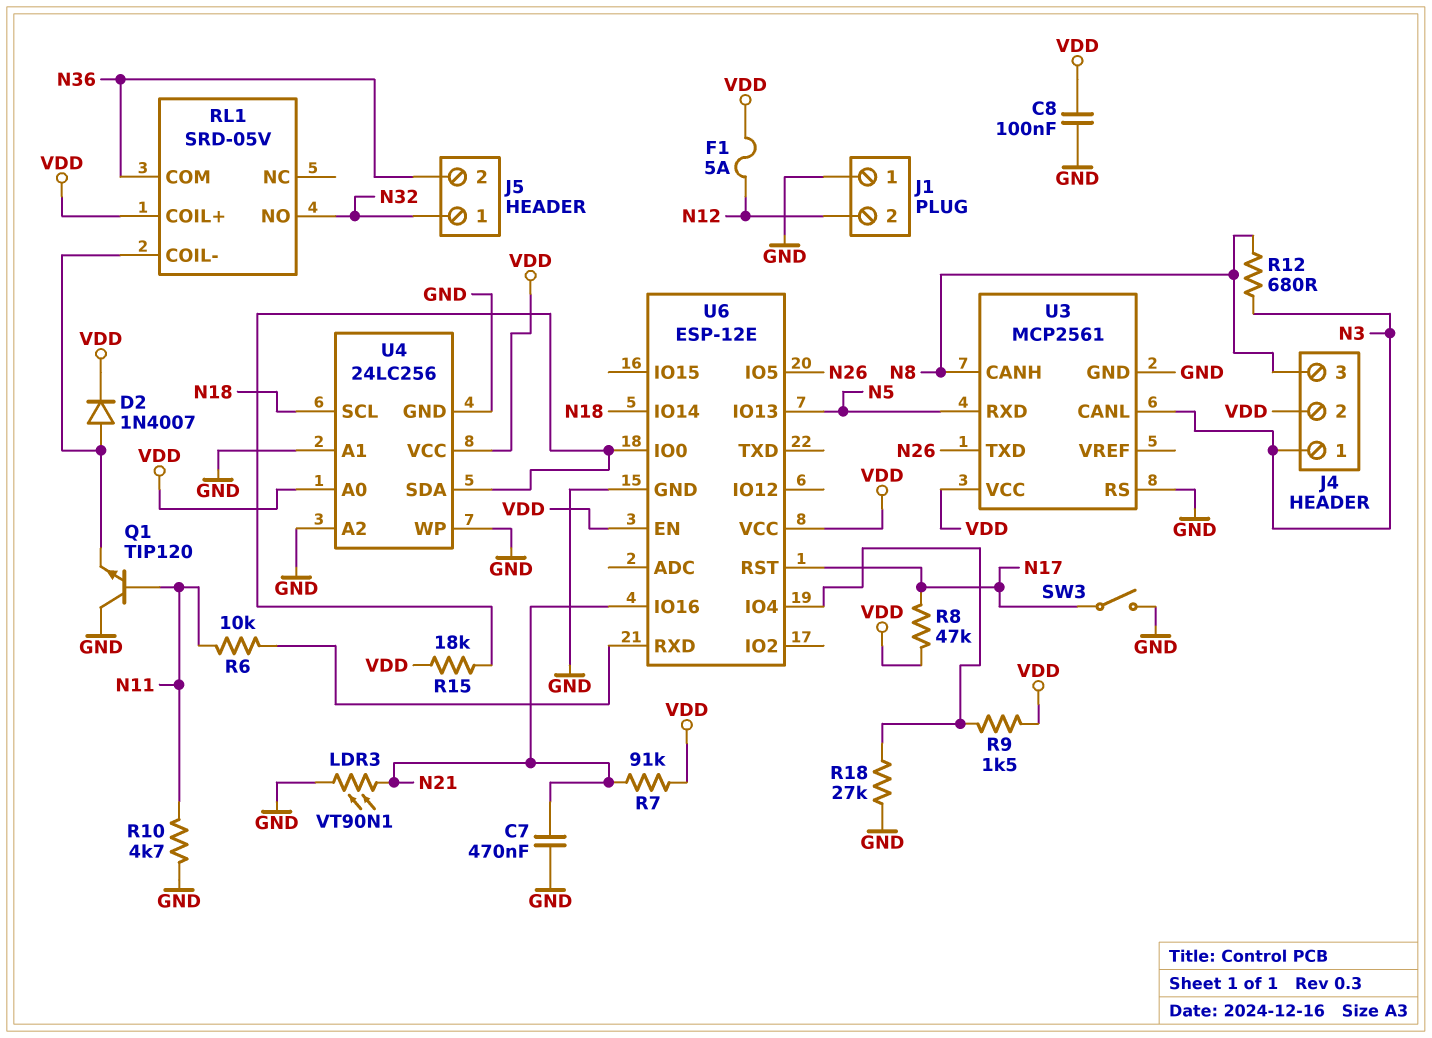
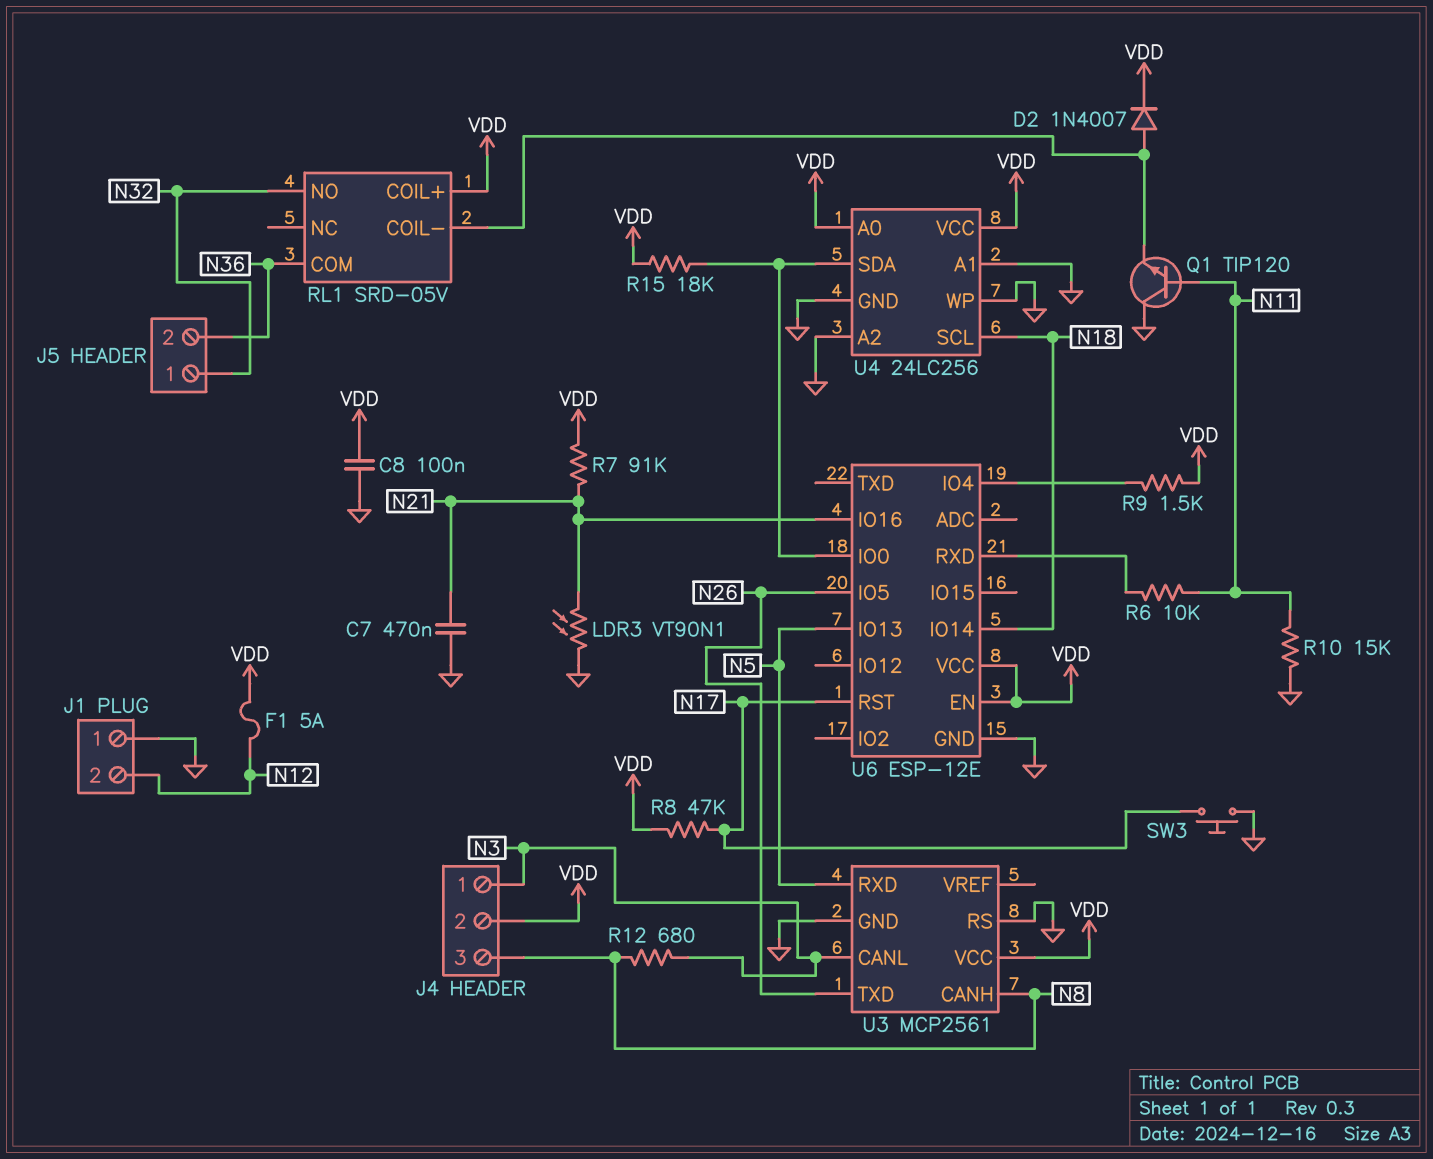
R10: 4.7k (GND, N11) -> 15k (GND, N11)
R18: 27k (GND, U6/IO4) -> none
SW3: switch (GND, N17) -> button (GND, N17)

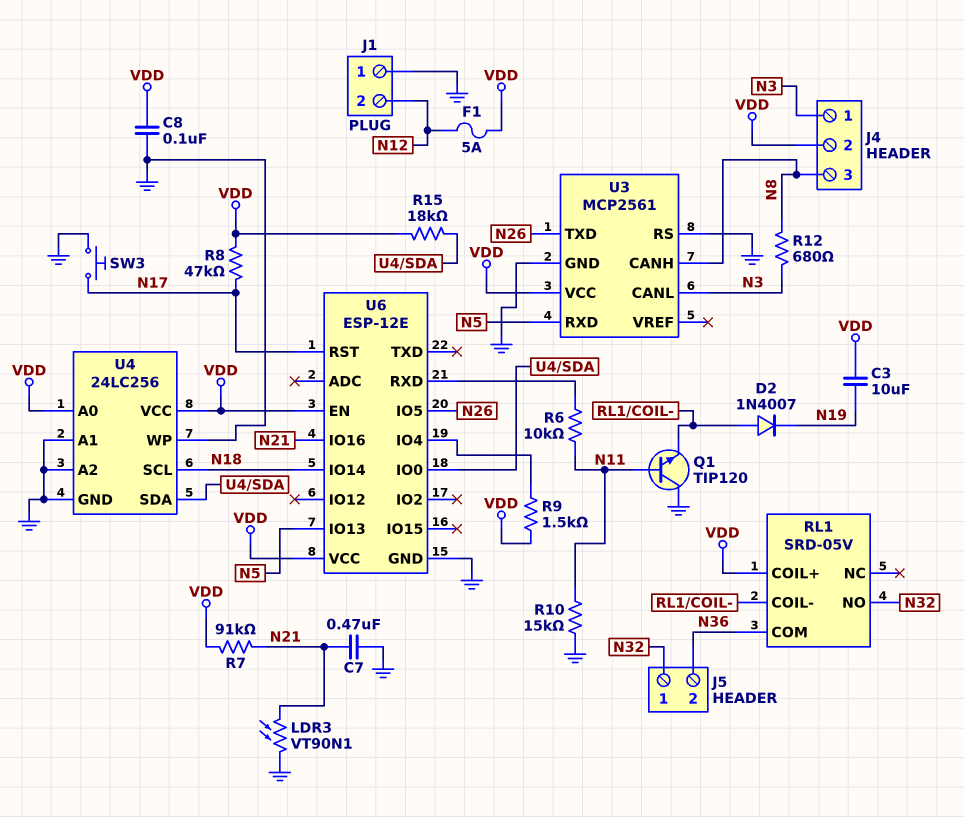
C3: none -> 10uF (N19, VDD)
D2: diode 1N4007 (A RL1/COIL-, K VDD) -> diode 1N4007 (A RL1/COIL-, K N19)

